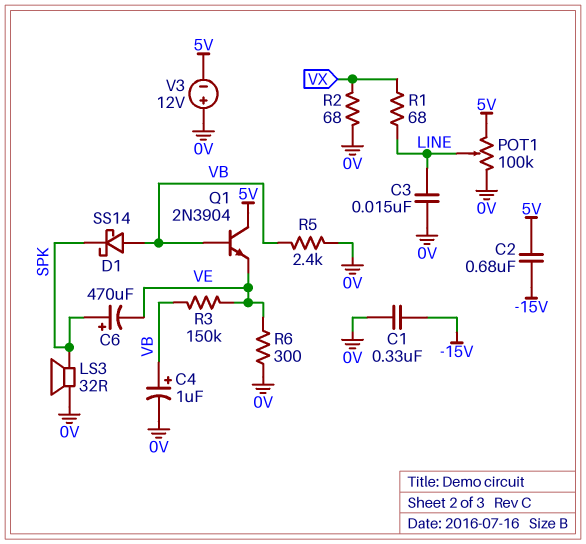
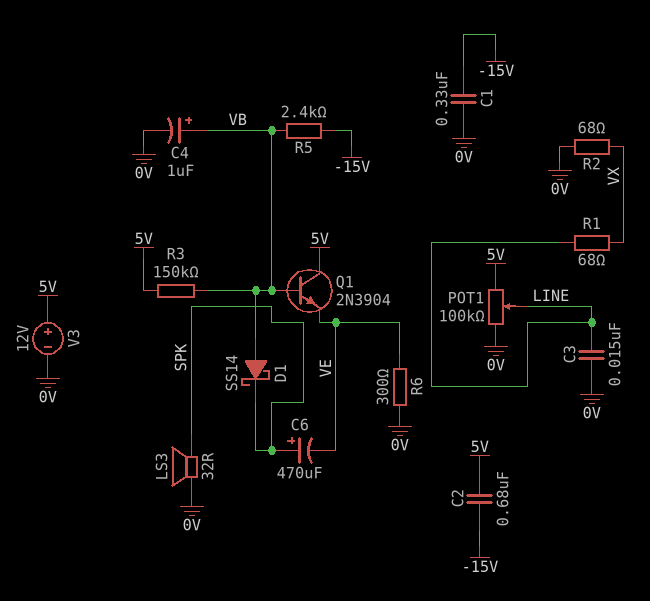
R3: 150k (VB, VE) -> 150k (5V, VB)
R5: 2.4k (0V, VB) -> 2.4k (-15V, VB)
V3: 12V (plus 0V, minus 5V) -> 12V (plus 5V, minus 0V)

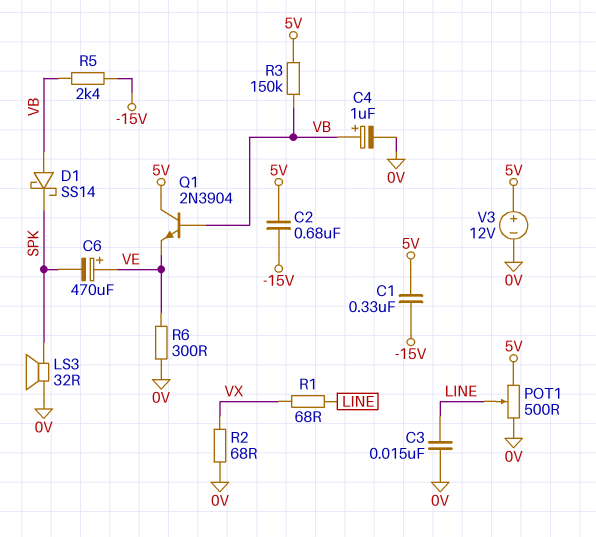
C1: 330nF (-15V, 0V) -> 330nF (-15V, 5V)
C6: 470uF (plus SPK, minus VE) -> 470uF (plus VE, minus SPK)
POT1: 100k (0V, 5V, wiper LINE) -> 500 (0V, 5V, wiper LINE)

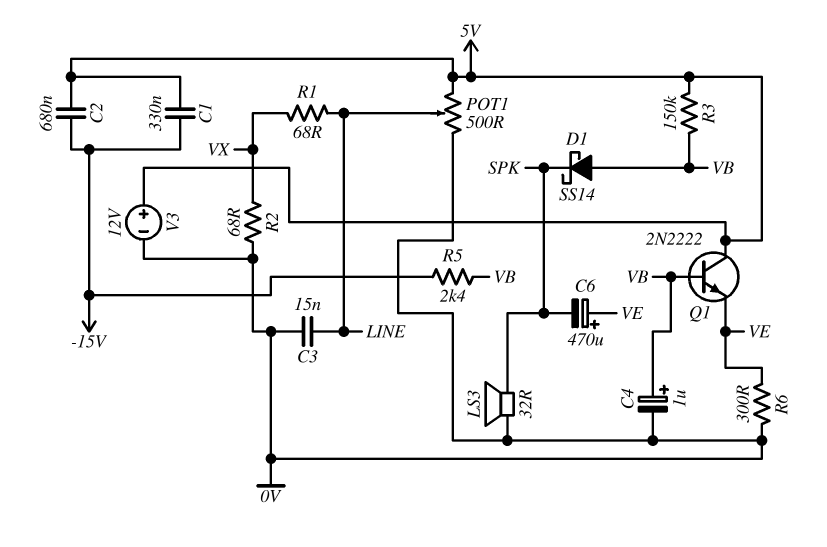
Q1: NPN 2N3904 (B VB, C 5V, E VE) -> NPN 2N2222 (B VB, C 5V, E VE)

